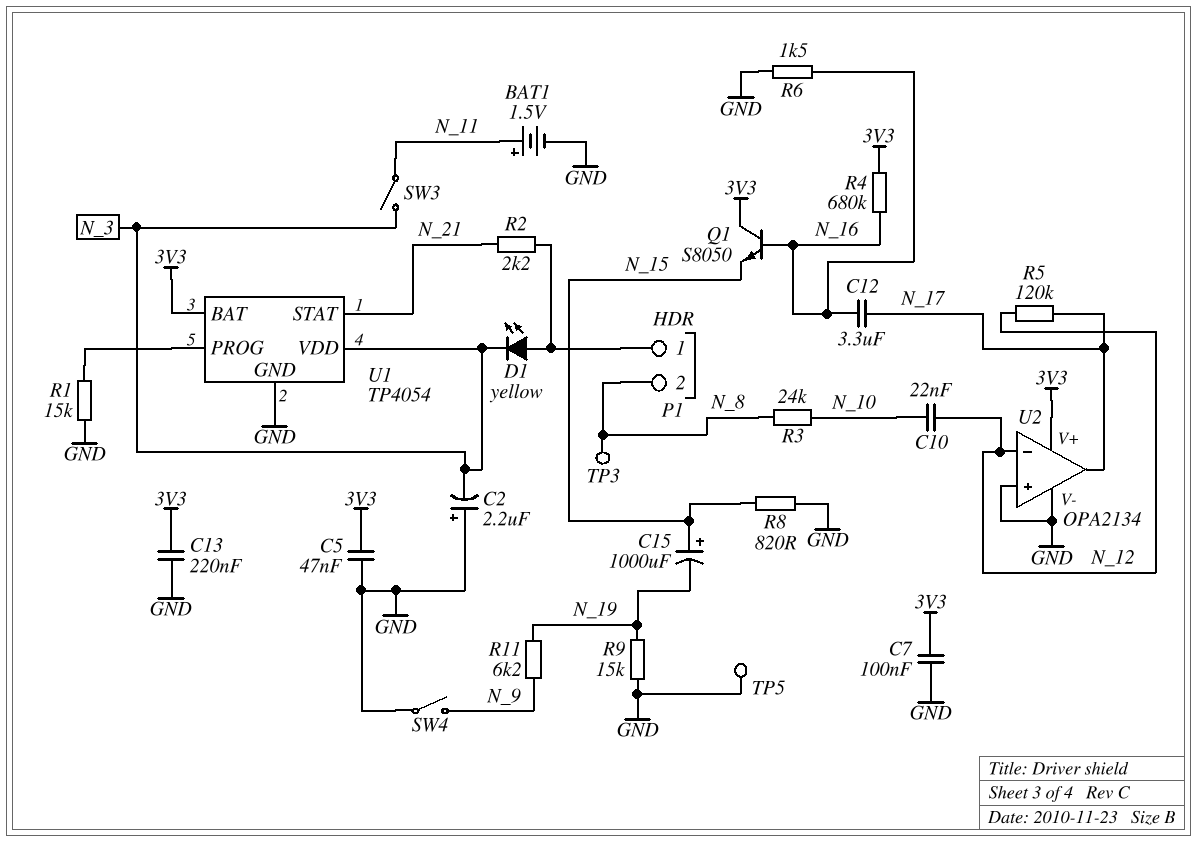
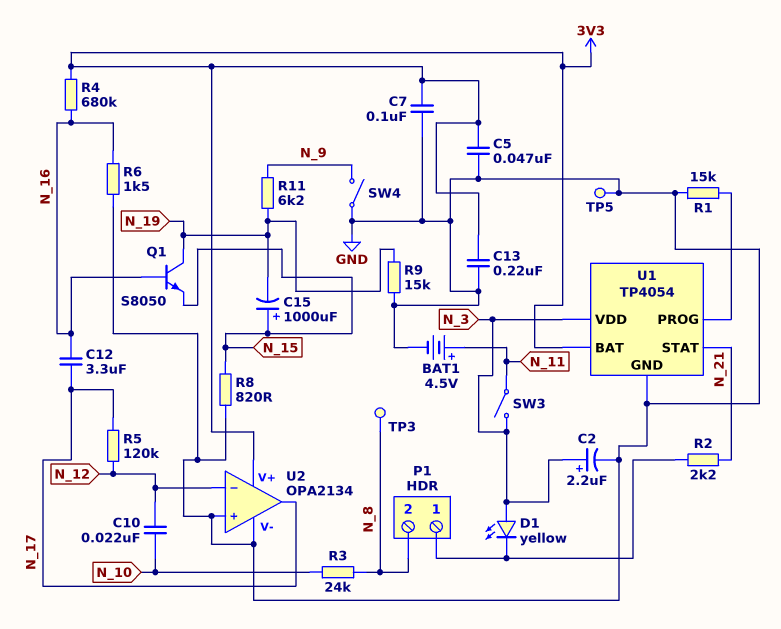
BAT1: 1.5V (plus N_11, minus GND) -> 4.5V (plus N_11, minus GND)
C2: 2.2uF (plus GND, minus N_3) -> 2.2uF (plus N_3, minus GND)
D1: LED yellow (A P1/1, K N_3) -> LED yellow (A N_3, K P1/1)
Q1: NPN S8050 (B N_16, C 3V3, E N_15) -> NPN S8050 (B N_16, C N_19, E N_15)

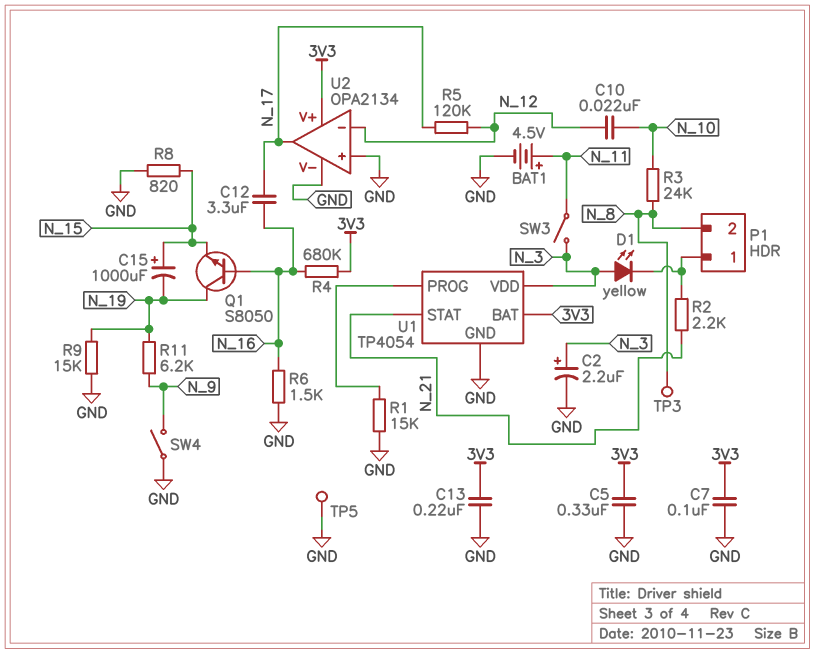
C5: 47nF (3V3, GND) -> 330nF (3V3, GND)

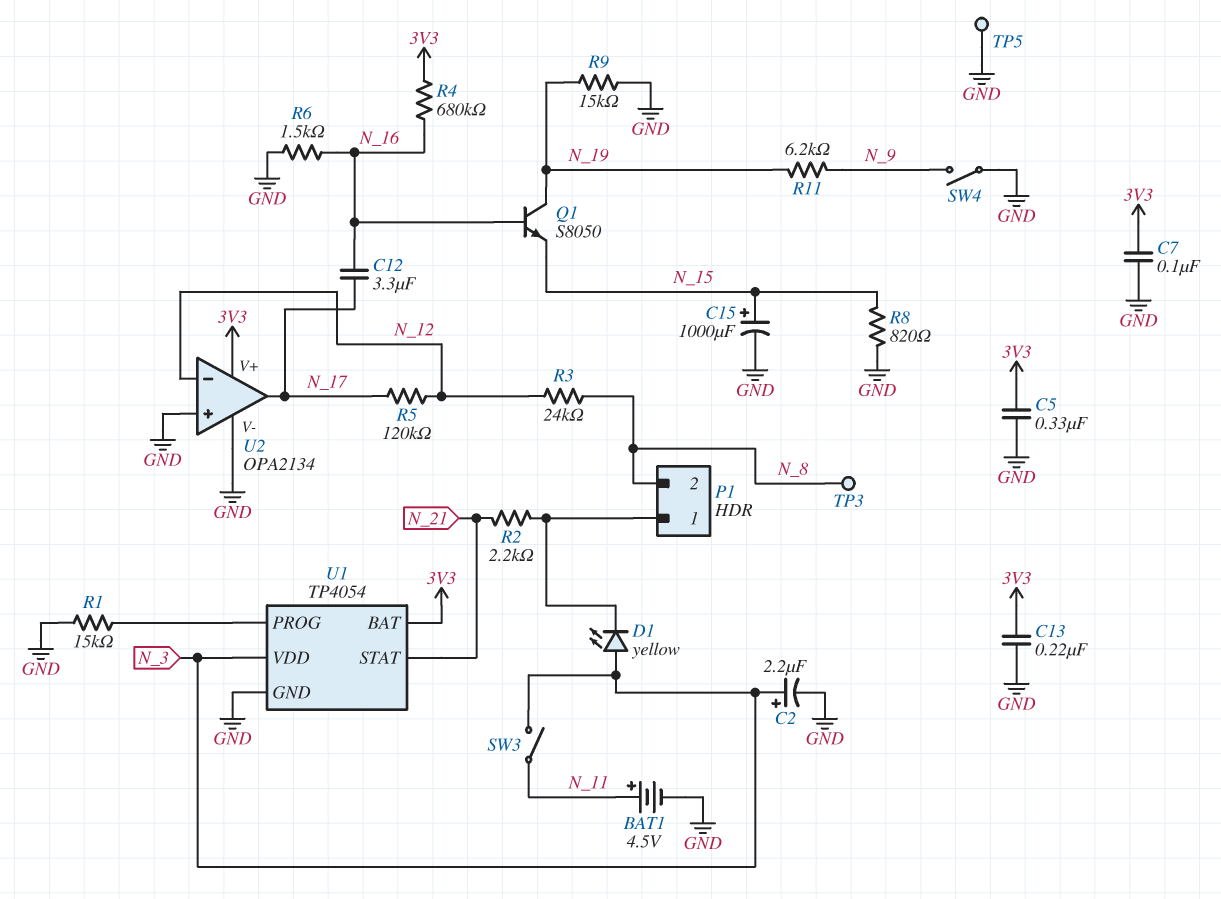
C10: 22nF (N_10, N_12) -> none
C15: 1000uF (plus N_15, minus N_19) -> 1000uF (plus N_15, minus GND)
R3: 24k (N_8, N_10) -> 24k (N_8, N_12)

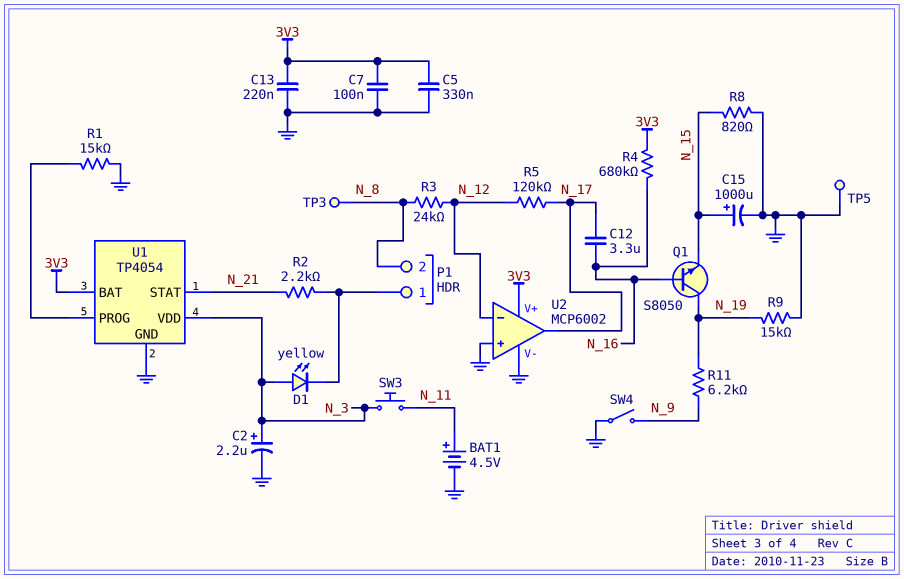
R6: 1.5k (GND, N_16) -> none
SW3: switch (N_3, N_11) -> button (N_3, N_11)
U2: OPA2134 -> MCP6002

